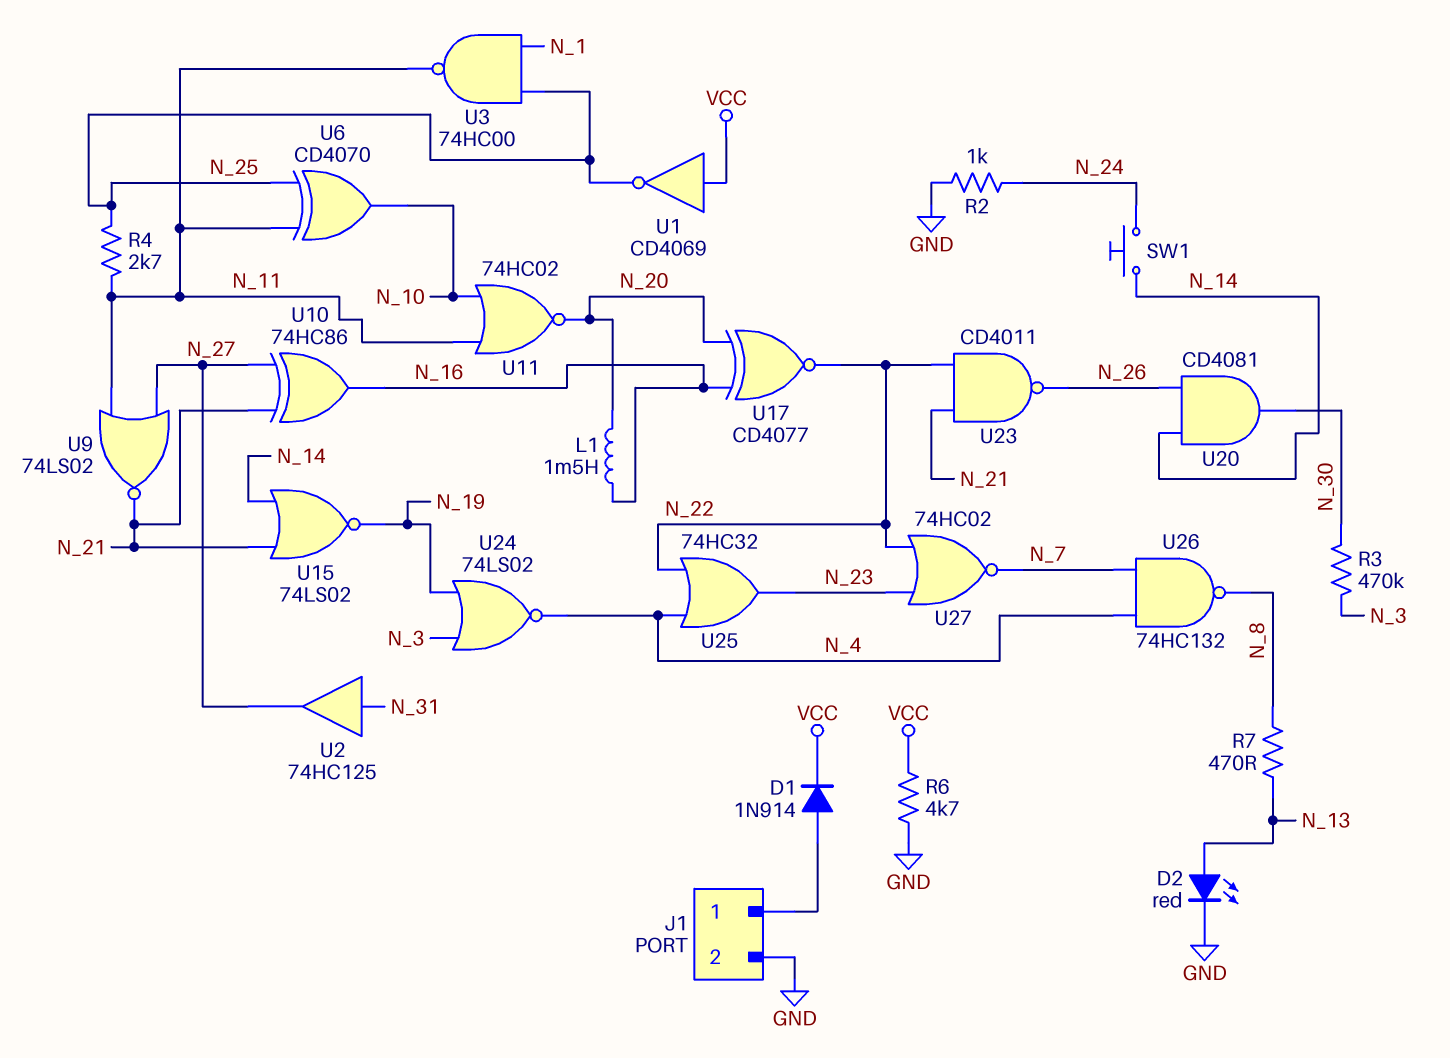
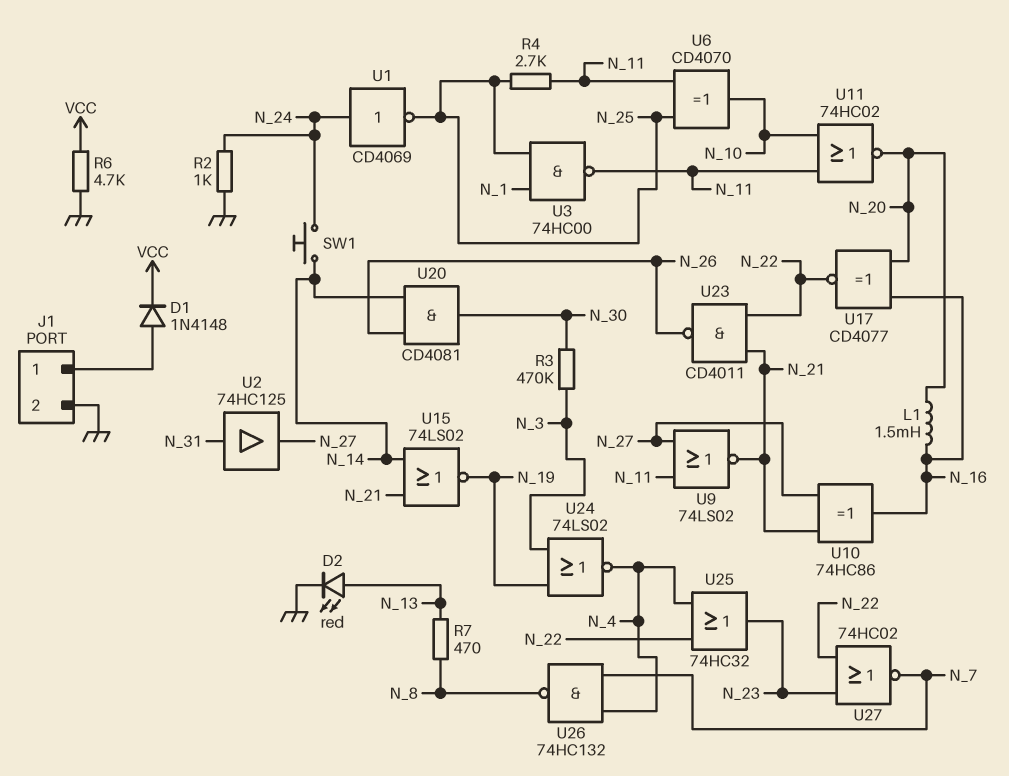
D1: diode 1N914 (A J1/1, K VCC) -> diode 1N4148 (A J1/1, K VCC)
U1: NOT CD4069 (in VCC, out N_25) -> NOT CD4069 (in N_24, out N_25)

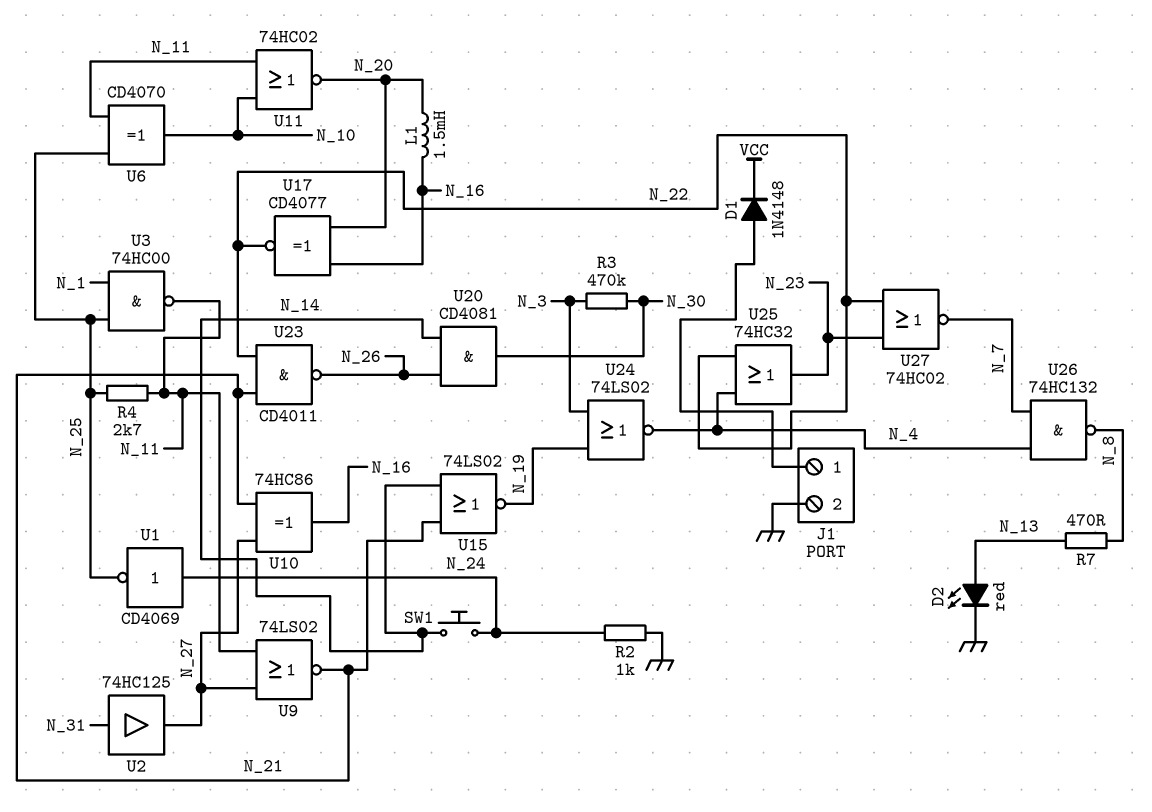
R6: 4.7k (GND, VCC) -> none

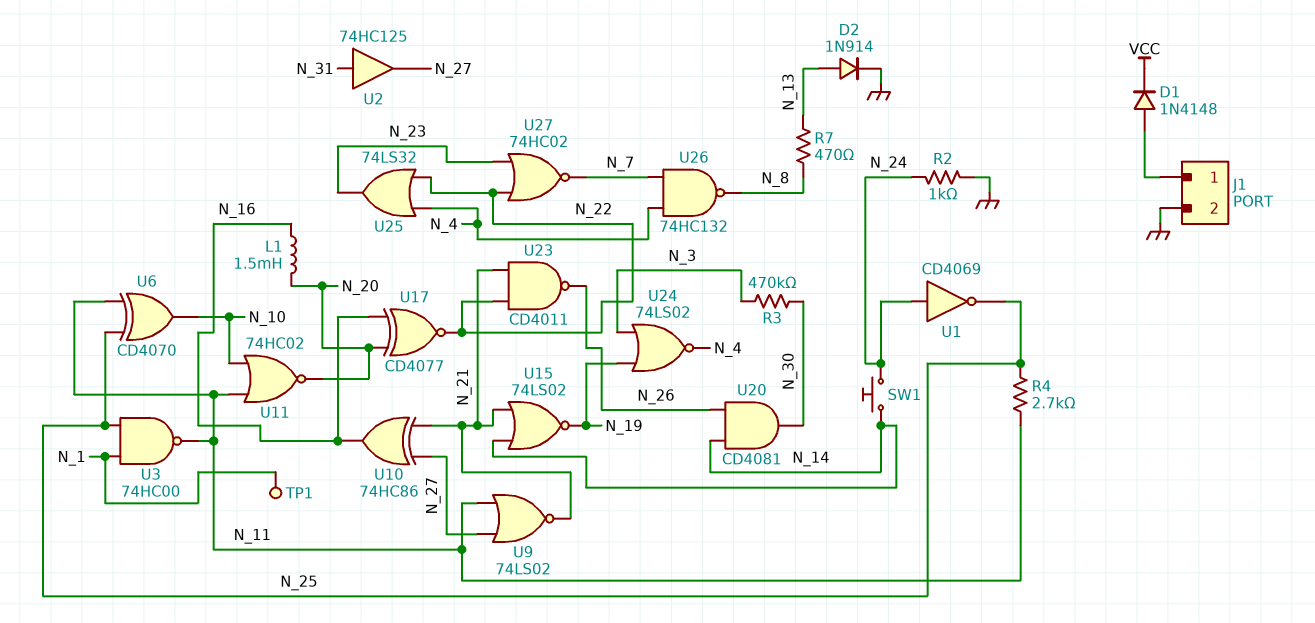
D2: LED red (A N_13, K GND) -> diode 1N914 (A N_13, K GND)
TP1: none -> test point (N_1)
U25: OR 74HC32 (in N_4, in N_22, out N_23) -> OR 74LS32 (in N_4, in N_22, out N_23)

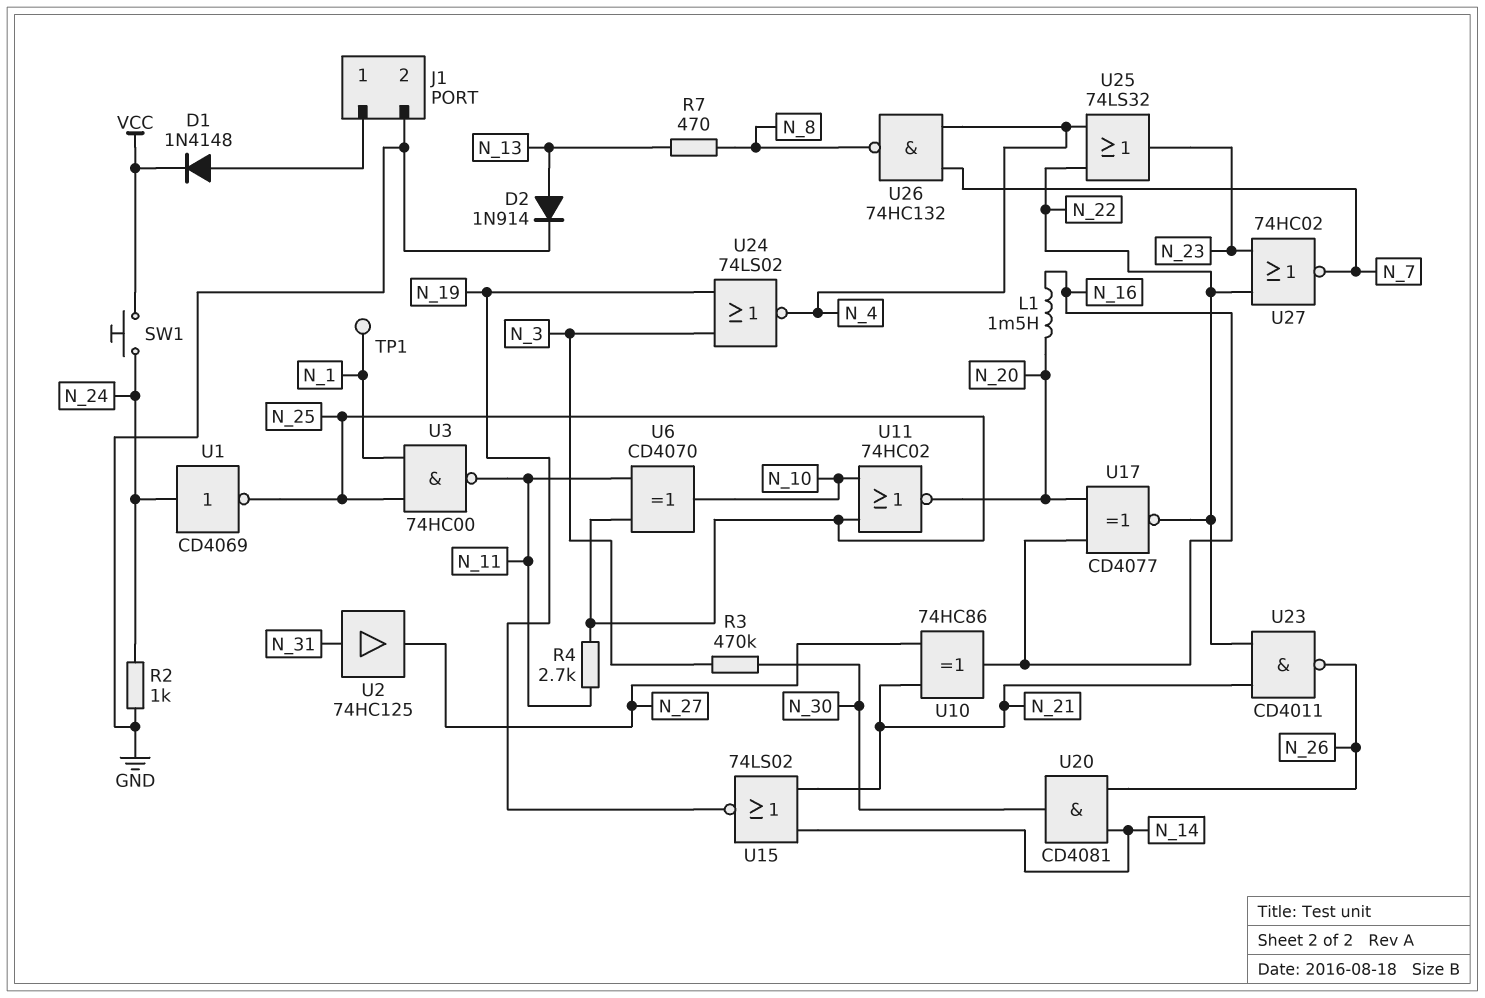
SW1: button (N_14, N_24) -> button (N_24, VCC)
U9: NOR 74LS02 (in N_11, in N_27, out N_21) -> none
U11: NOR 74HC02 (in N_10, in N_11, out N_20) -> NOR 74HC02 (in N_10, in N_25, out N_20)

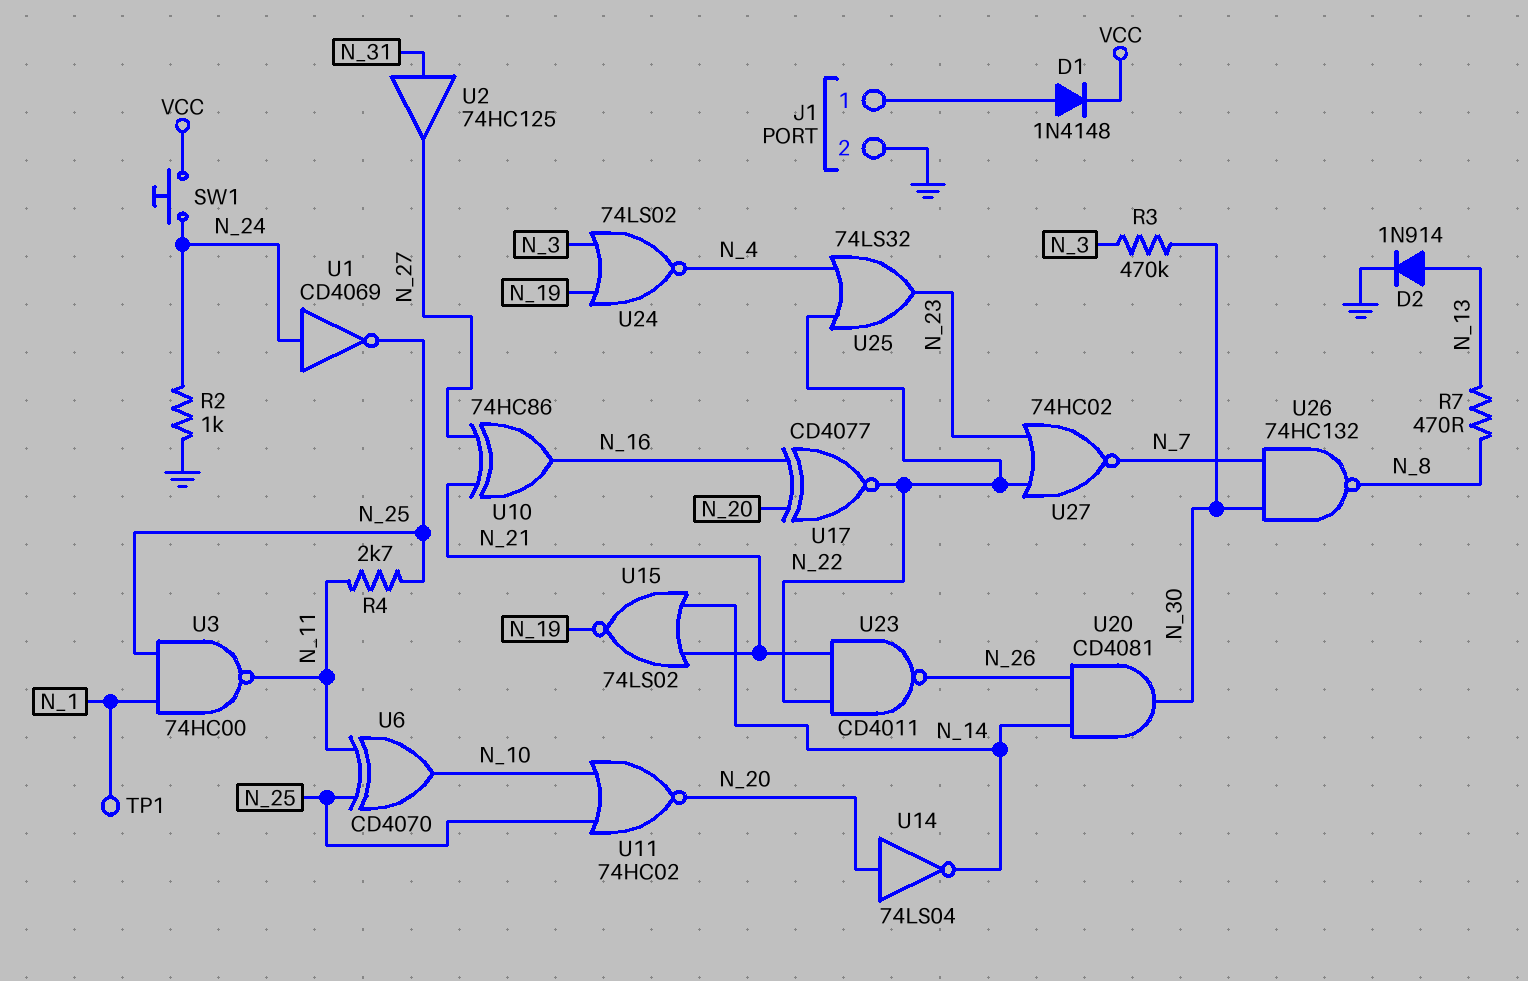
L1: 1.5mH (N_16, N_20) -> none
U14: none -> NOT 74LS04 (in N_20, out N_14)
U26: NAND 74HC132 (in N_4, in N_7, out N_8) -> NAND 74HC132 (in N_7, in N_30, out N_8)

